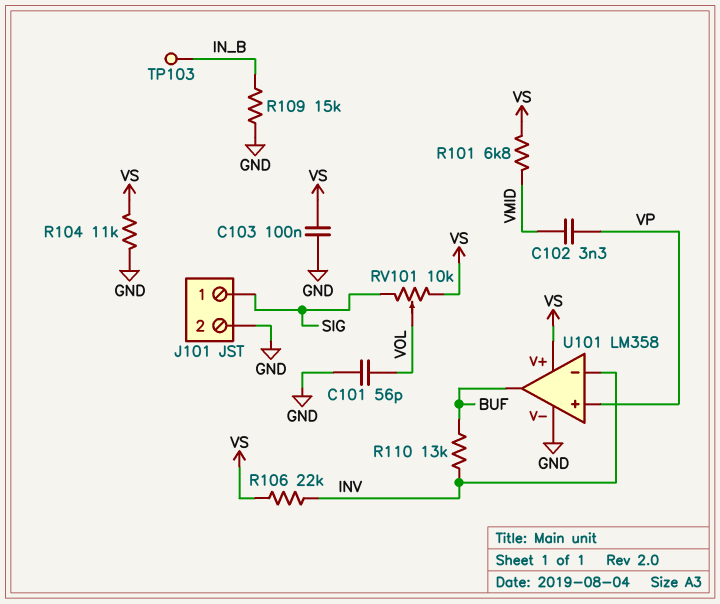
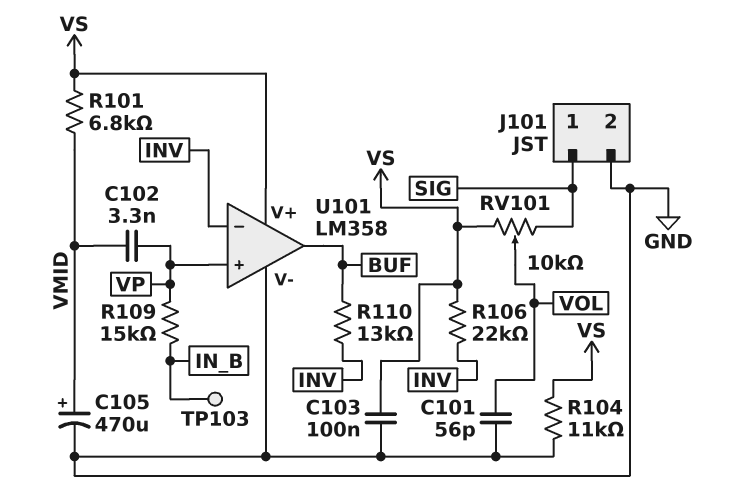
C105: none -> 470uF (plus VMID, minus GND)
R109: 15k (GND, IN_B) -> 15k (IN_B, VP)

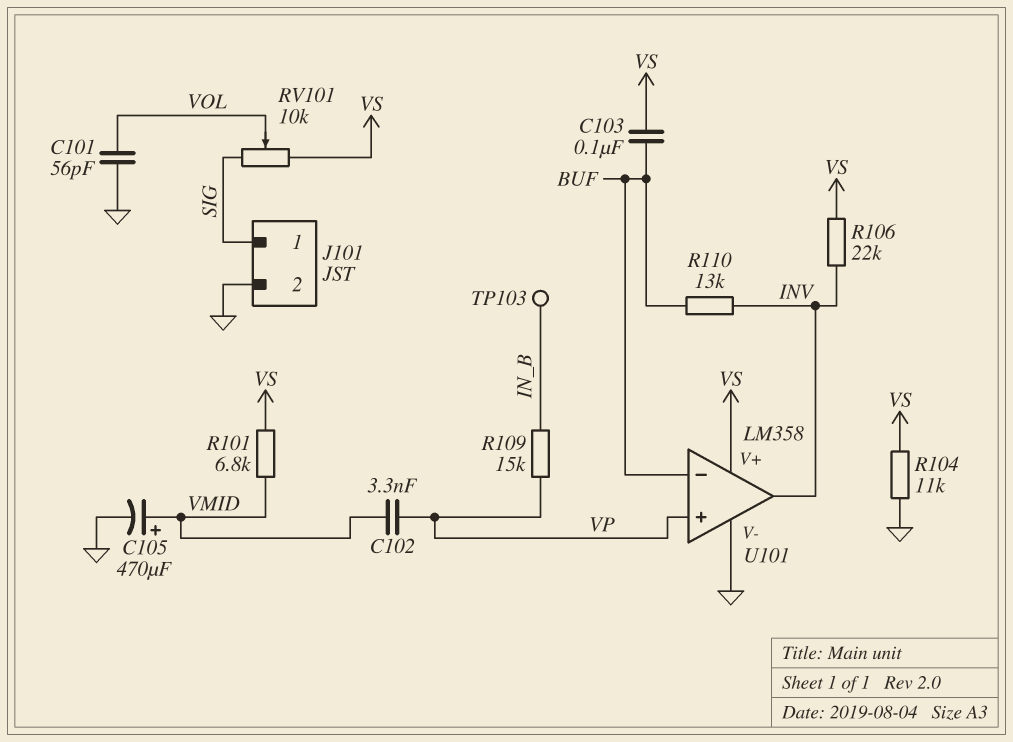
C103: 100nF (GND, VS) -> 100nF (BUF, VS)
U101 pin in-: INV -> BUF
U101 pin out: BUF -> INV

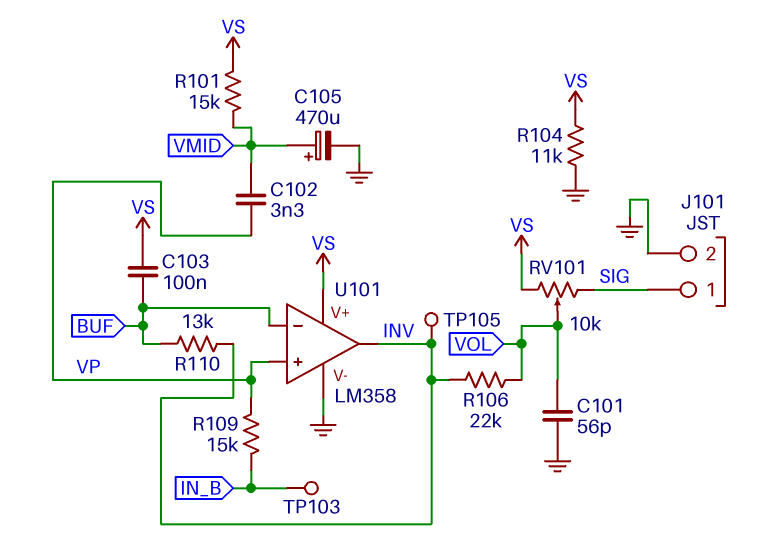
R101: 6.8k (VMID, VS) -> 15k (VMID, VS)
R106: 22k (INV, VS) -> 22k (INV, VOL)
TP105: none -> test point (INV)

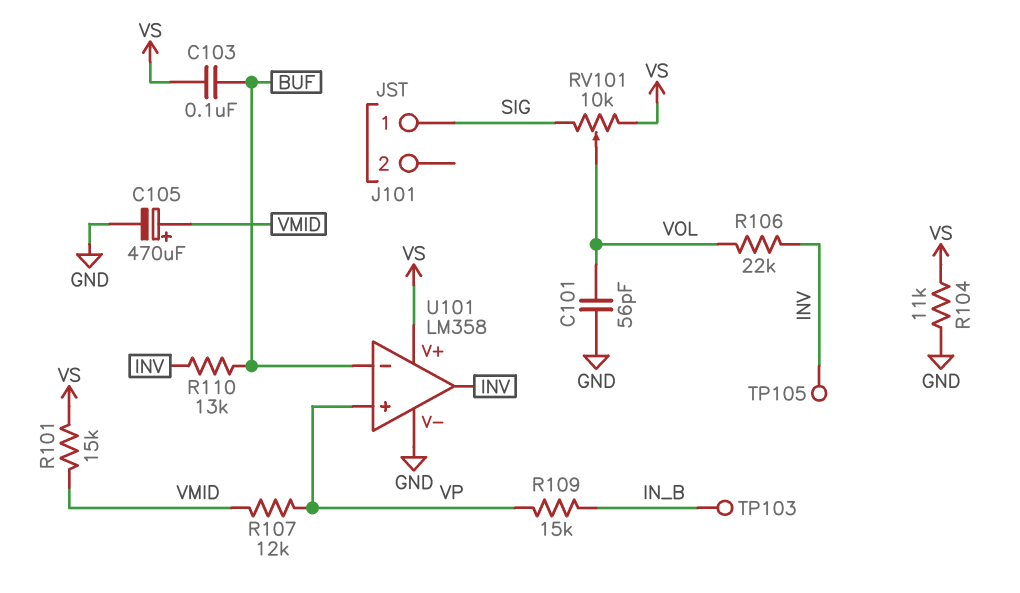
C102: 3.3nF (VMID, VP) -> none
J101 pin 2: GND -> none
R107: none -> 12k (VMID, VP)

